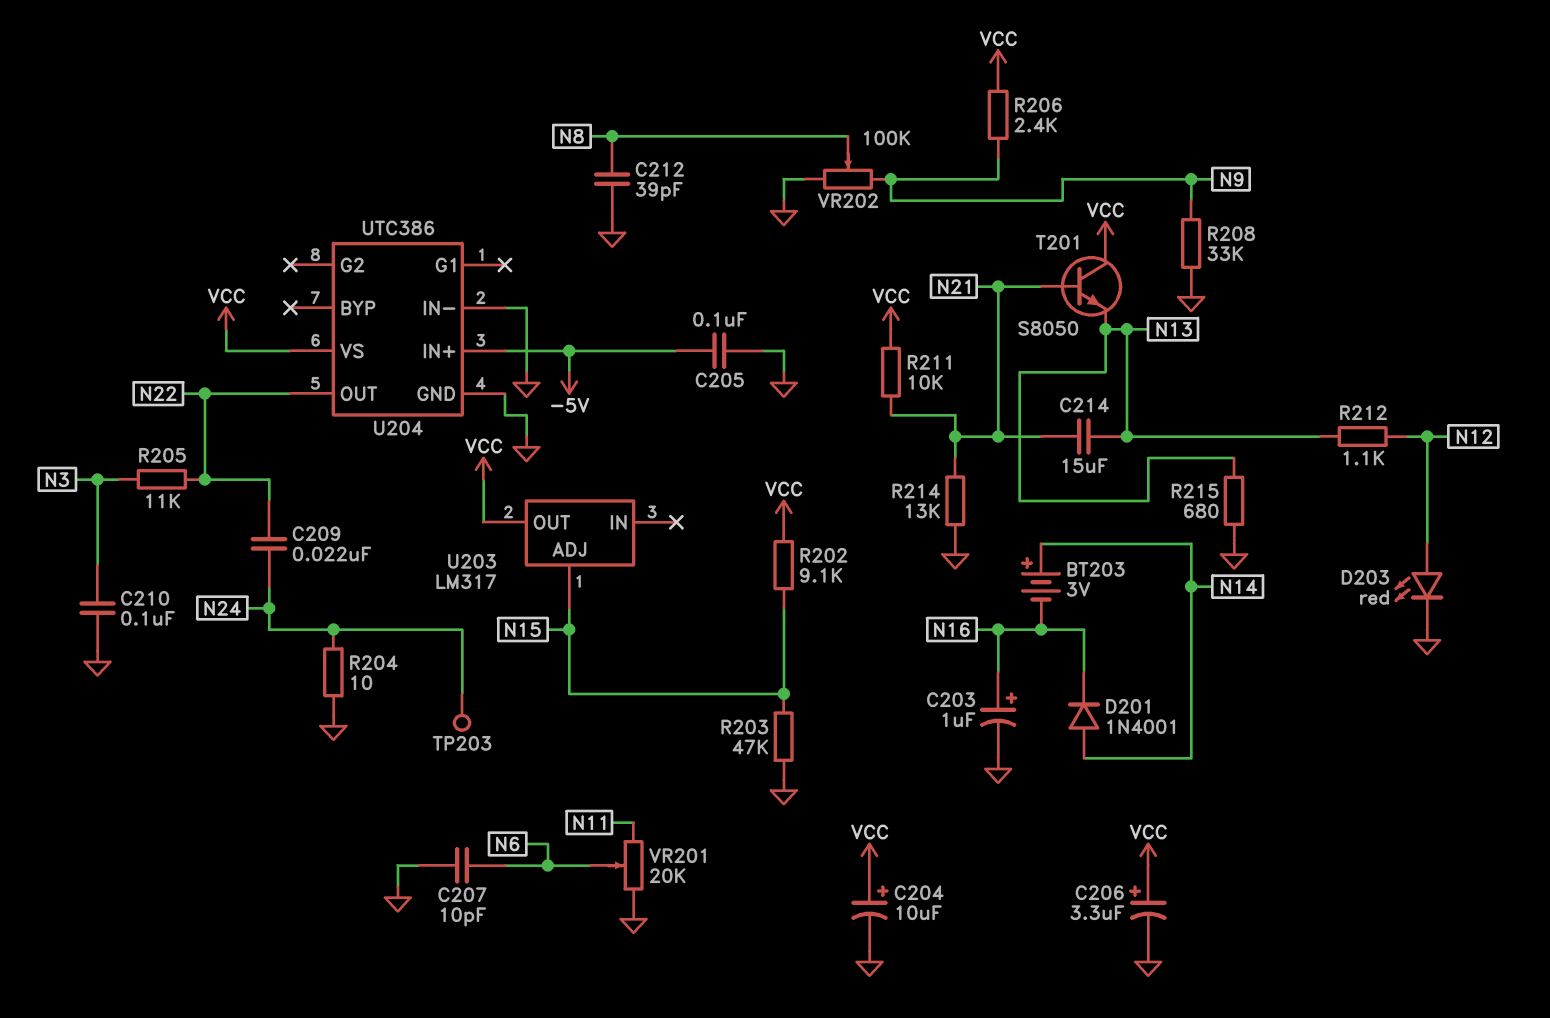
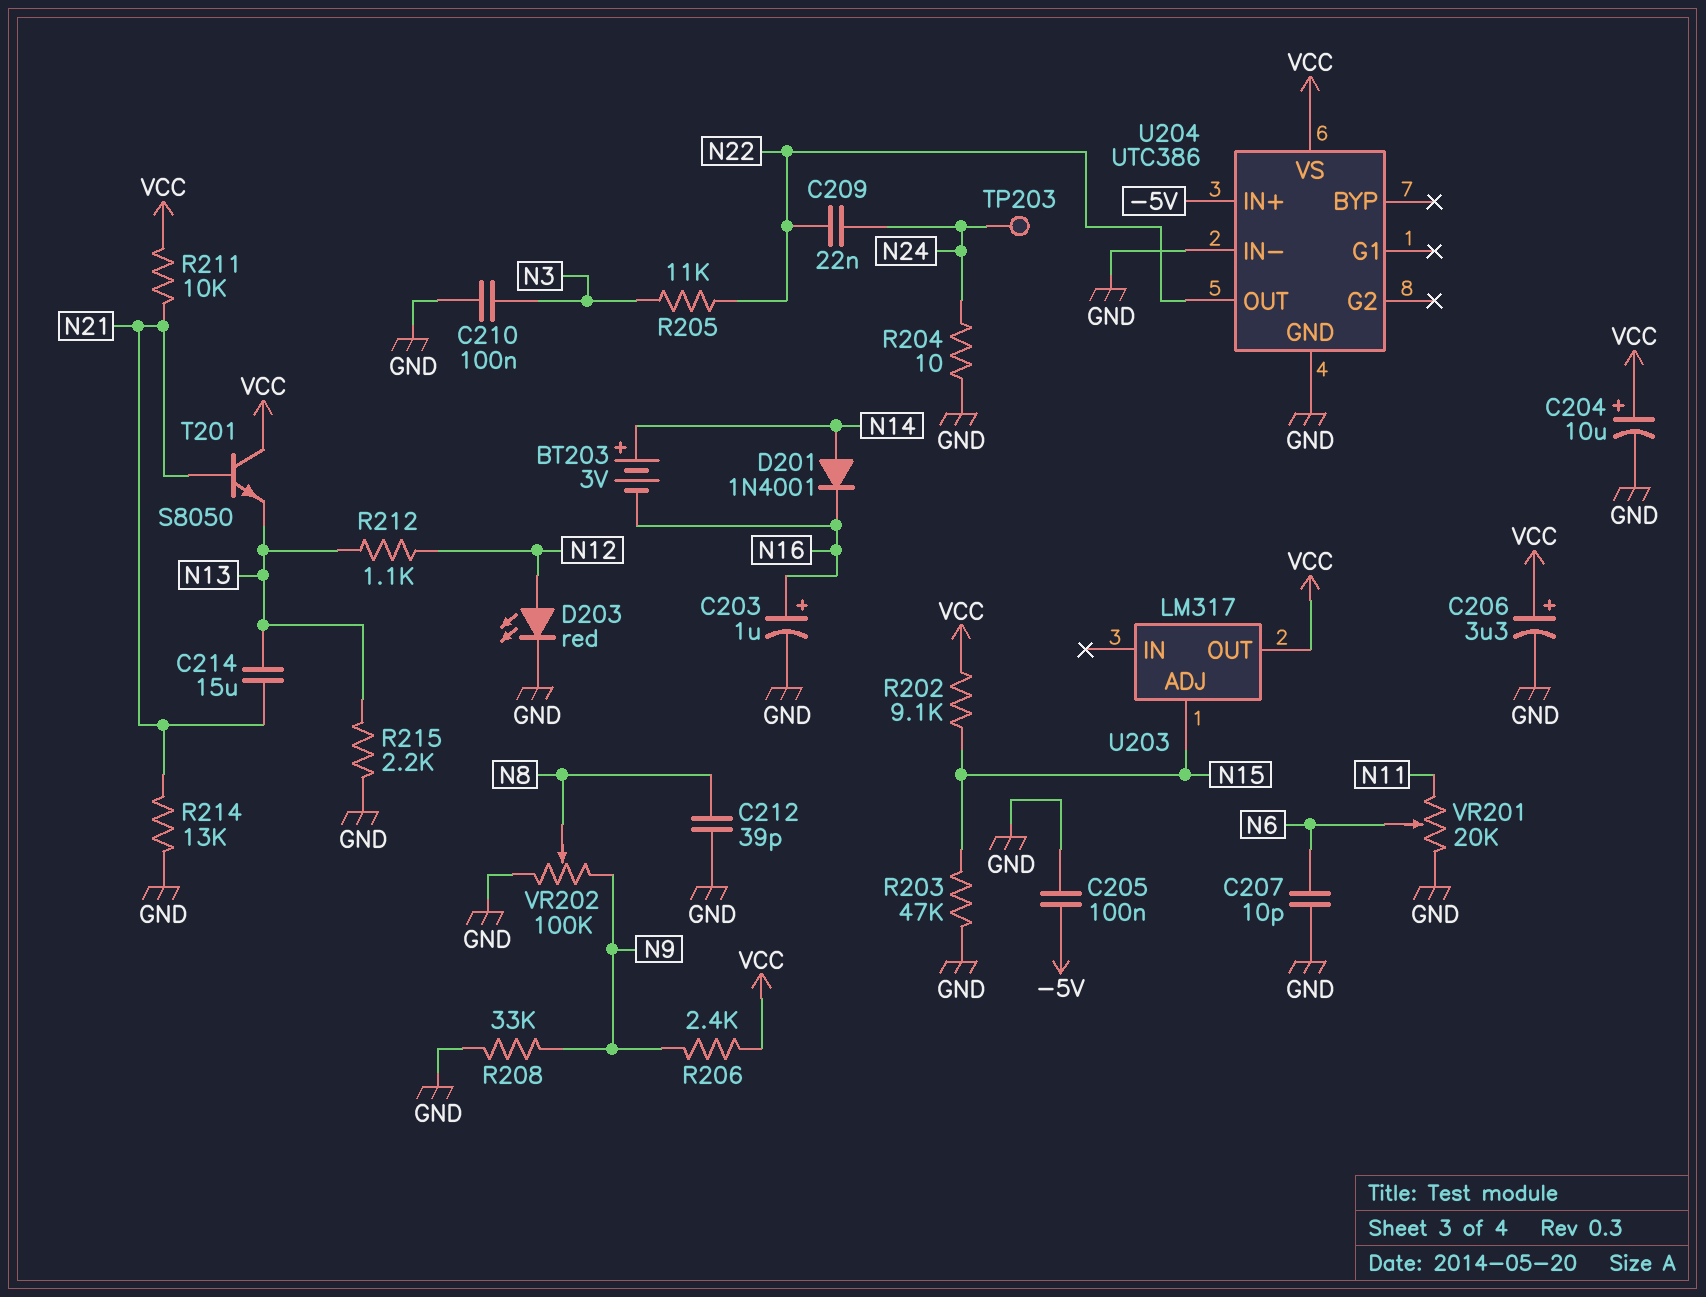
R215: 680 (GND, N13) -> 2.2k (GND, N13)

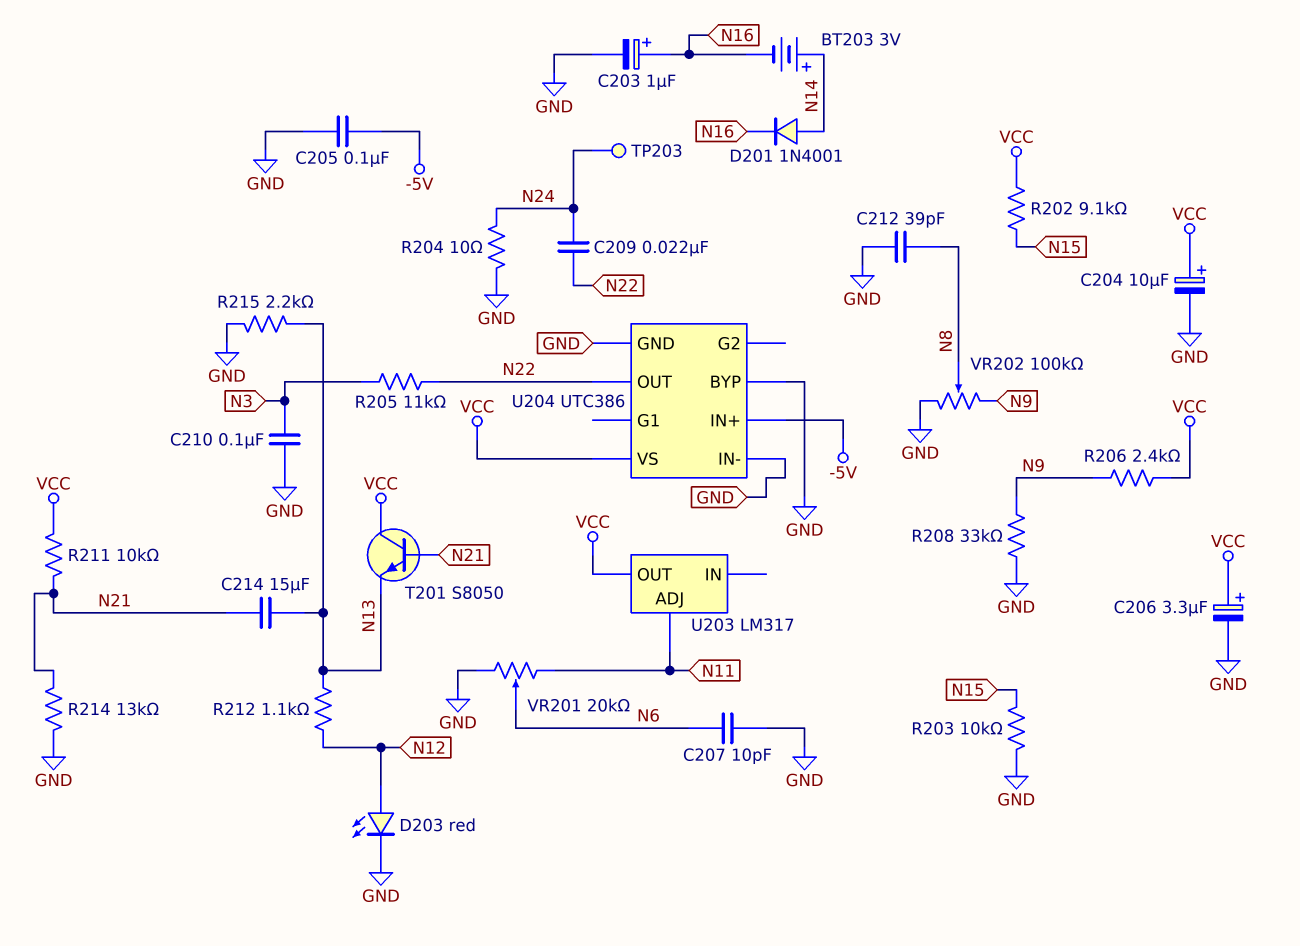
R203: 47k (GND, N15) -> 10k (GND, N15)
U203 pin ADJ: N15 -> N11
U204 pin BYP: none -> GND

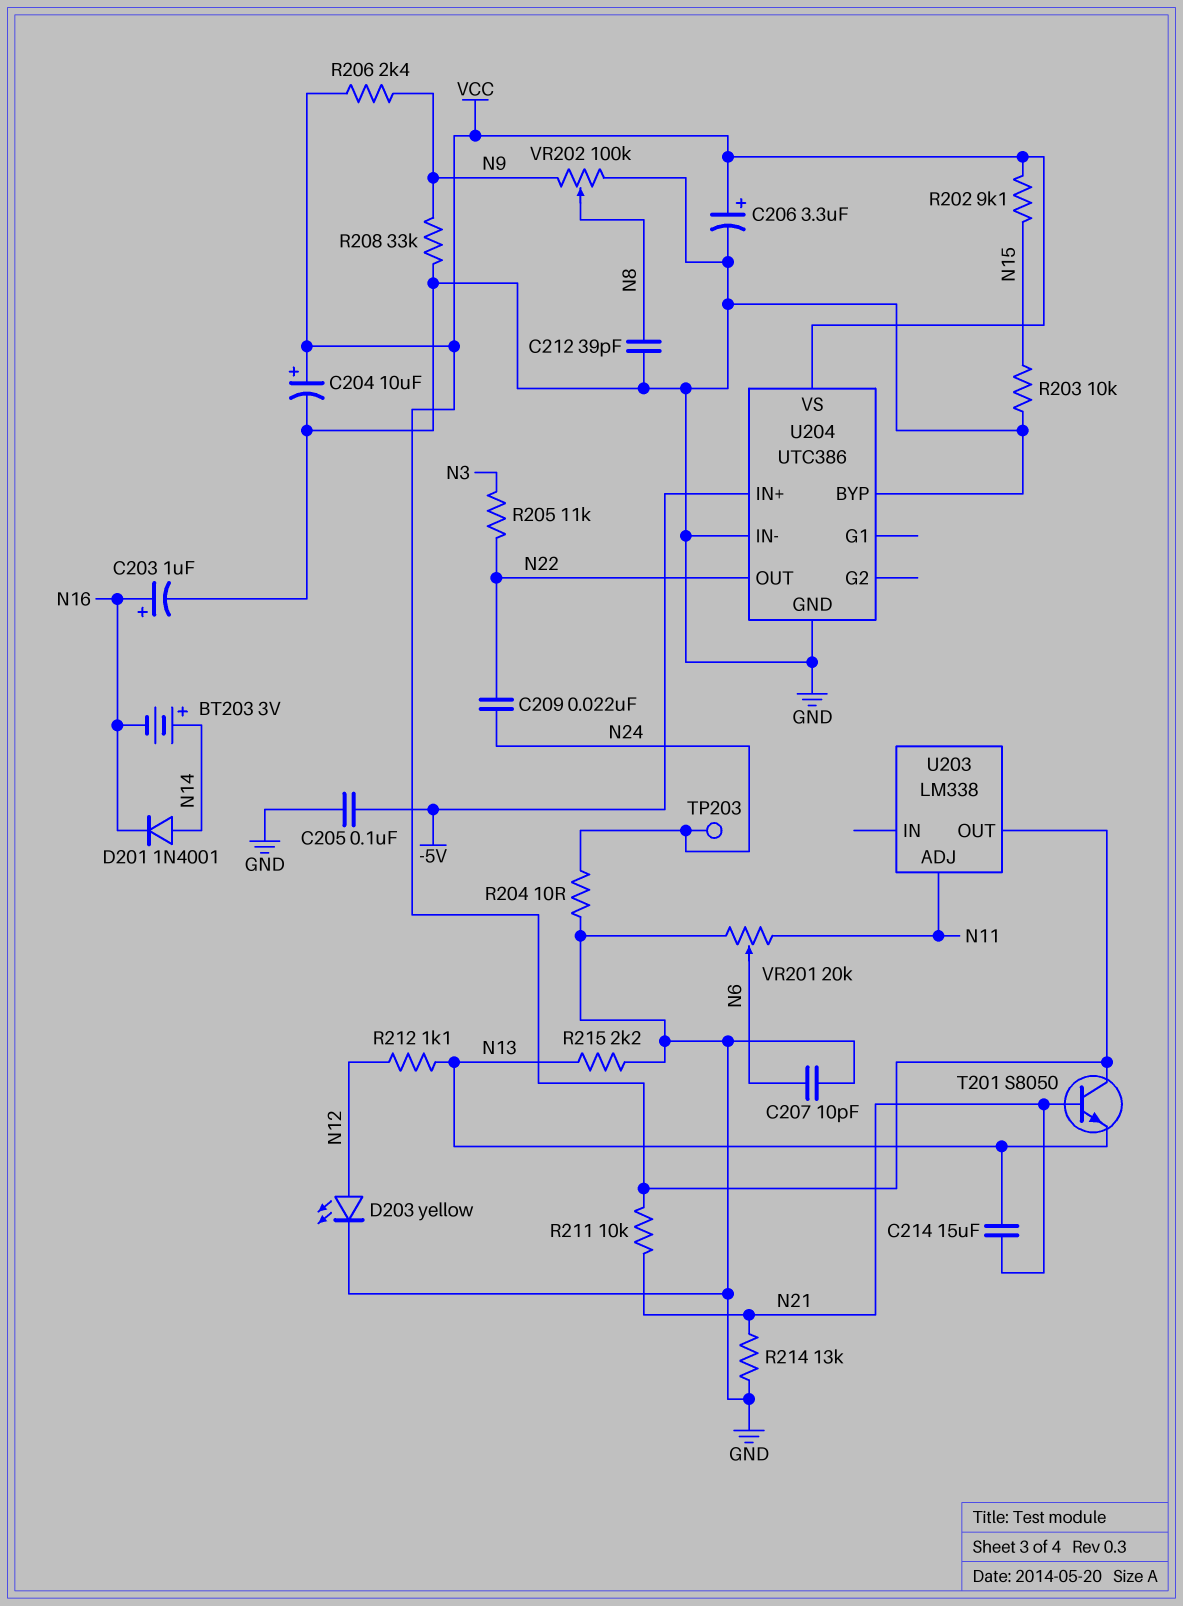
C210: 100nF (GND, N3) -> none
D203: LED red (A N12, K GND) -> LED yellow (A N12, K GND)
U203: LM317 -> LM338

